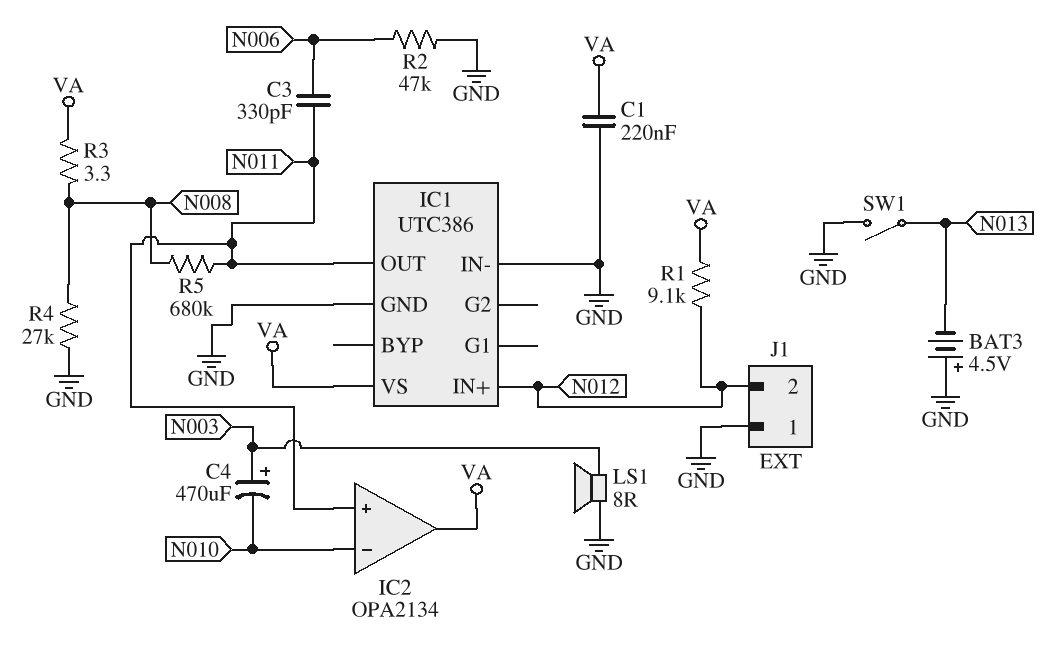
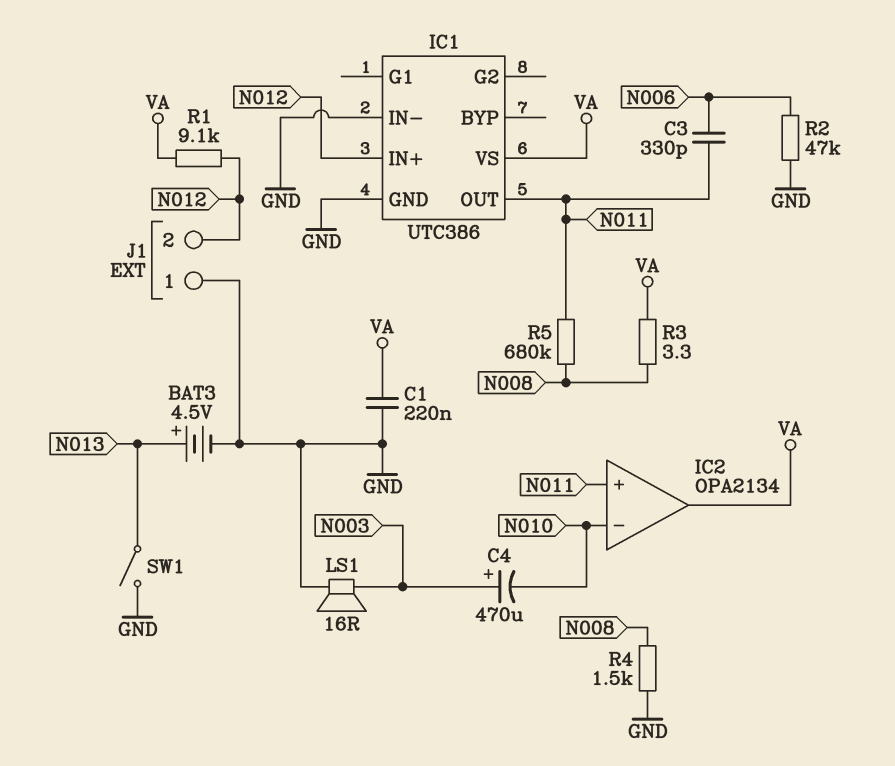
BAT3: 4.5V (plus GND, minus N013) -> 4.5V (plus N013, minus GND)
LS1: speaker 8R (GND, N003) -> speaker 16R (GND, N003)
R4: 27k (GND, N008) -> 1.5k (GND, N008)

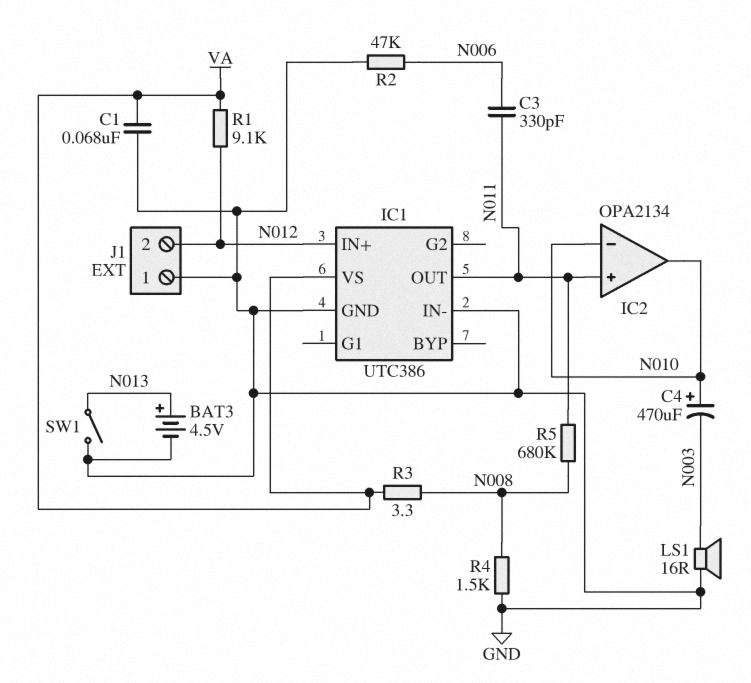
C1: 220nF (GND, VA) -> 68nF (GND, VA)
C4: 470uF (plus N003, minus N010) -> 470uF (plus N010, minus N003)
IC2 pin out: VA -> N010

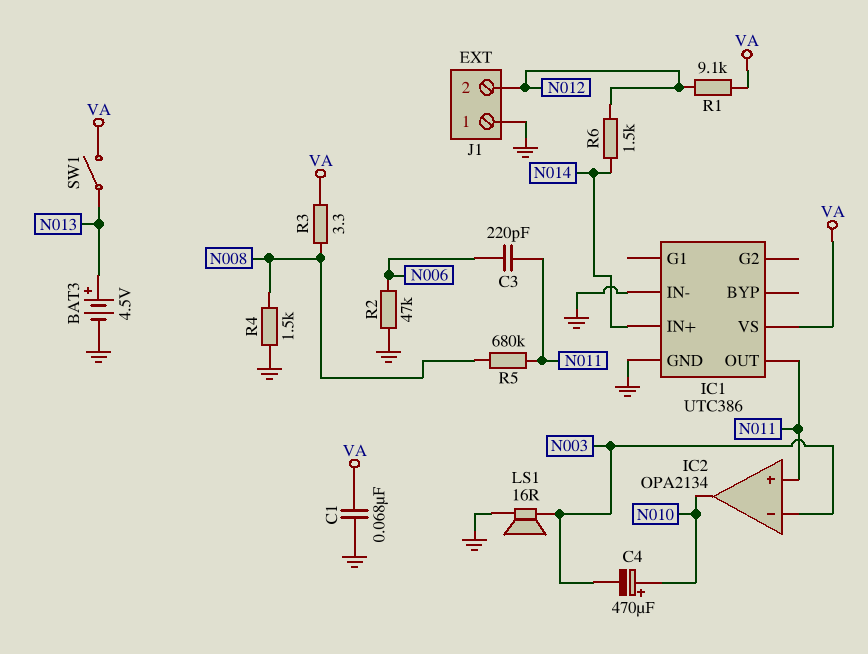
C3: 330pF (N006, N011) -> 220pF (N006, N011)
IC1 pin IN+: N012 -> N014
IC2 pin in-: N010 -> N003
R6: none -> 1.5k (N012, N014)
SW1: switch (GND, N013) -> switch (N013, VA)

